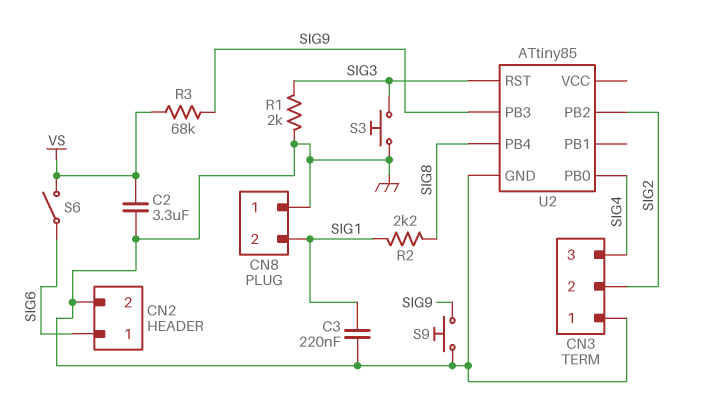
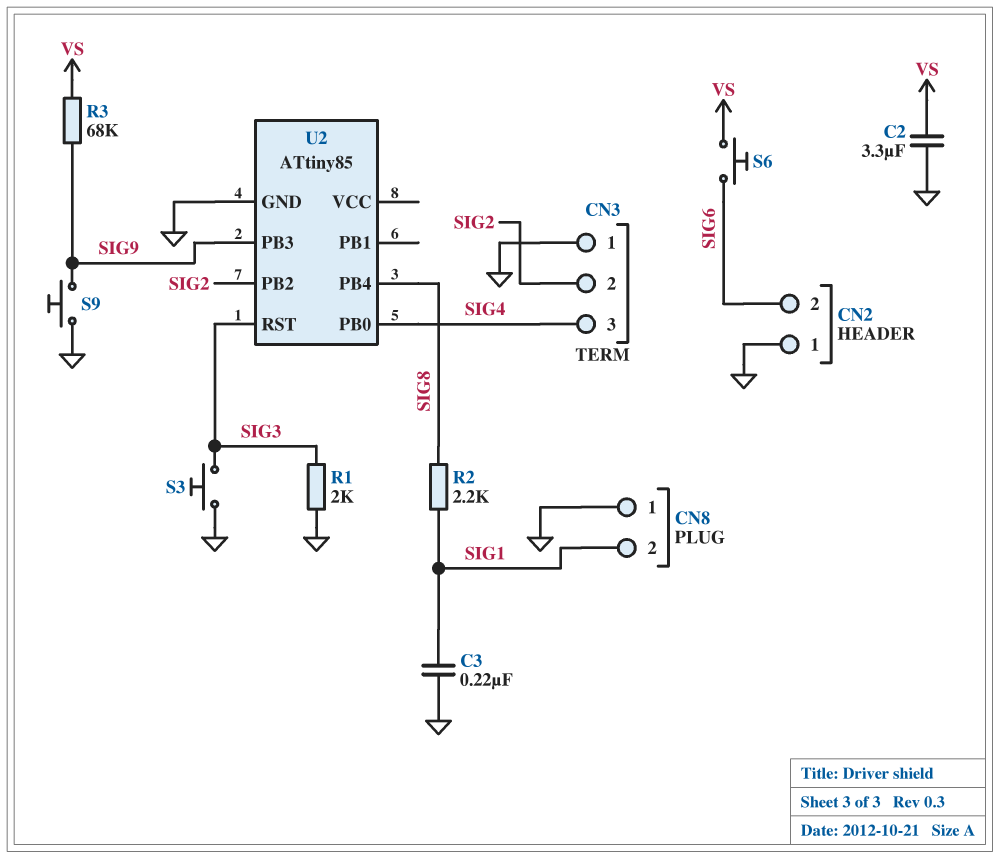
CN2 pin 1: SIG6 -> GND
CN2 pin 2: GND -> SIG6
S6: switch (SIG6, VS) -> button (SIG6, VS)

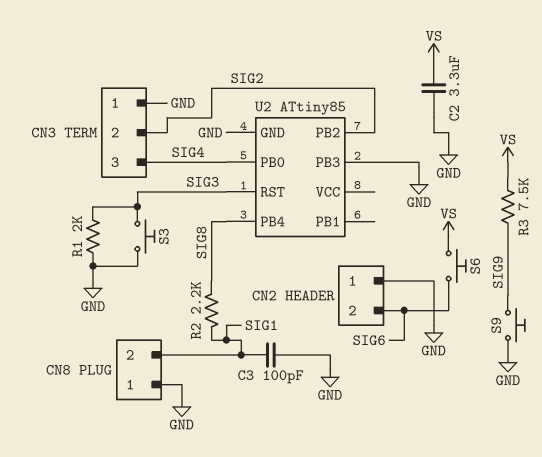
C3: 220nF (GND, SIG1) -> 100pF (GND, SIG1)
R3: 68k (SIG9, VS) -> 7.5k (SIG9, VS)
U2 pin PB3: SIG9 -> GND

